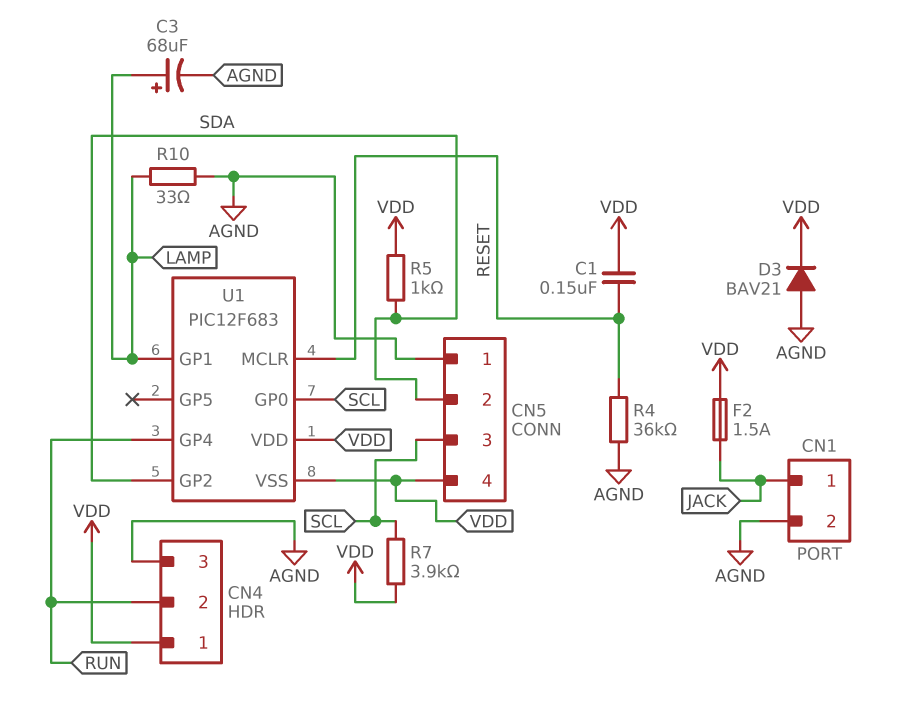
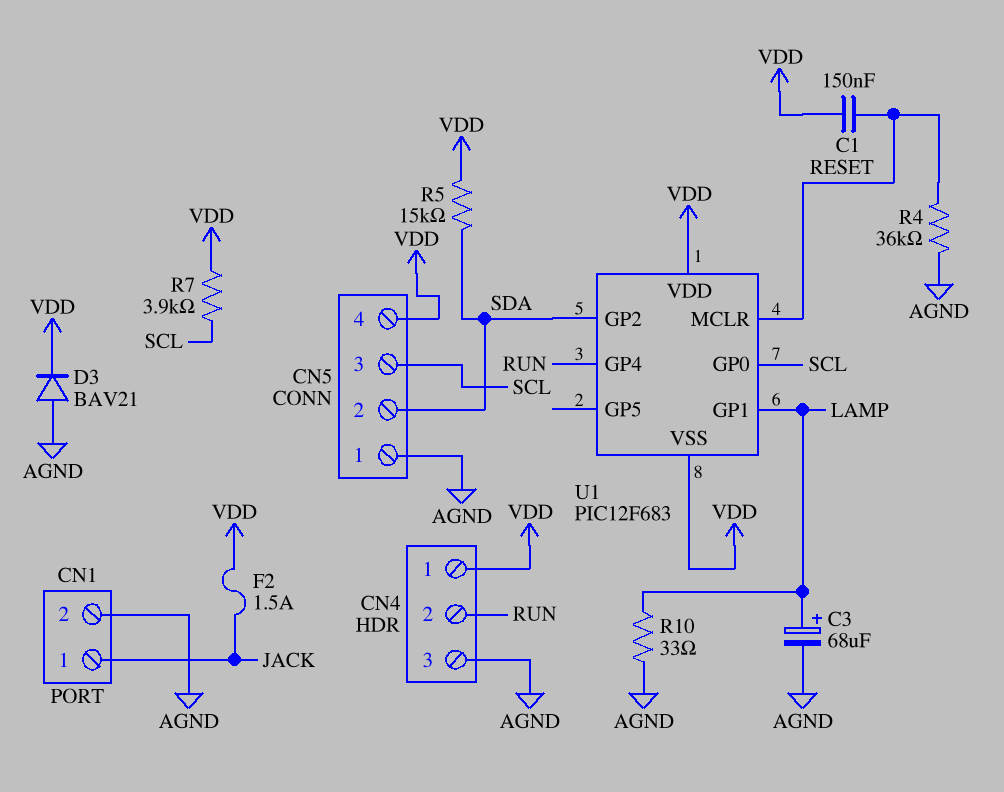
R5: 1k (SDA, VDD) -> 15k (SDA, VDD)

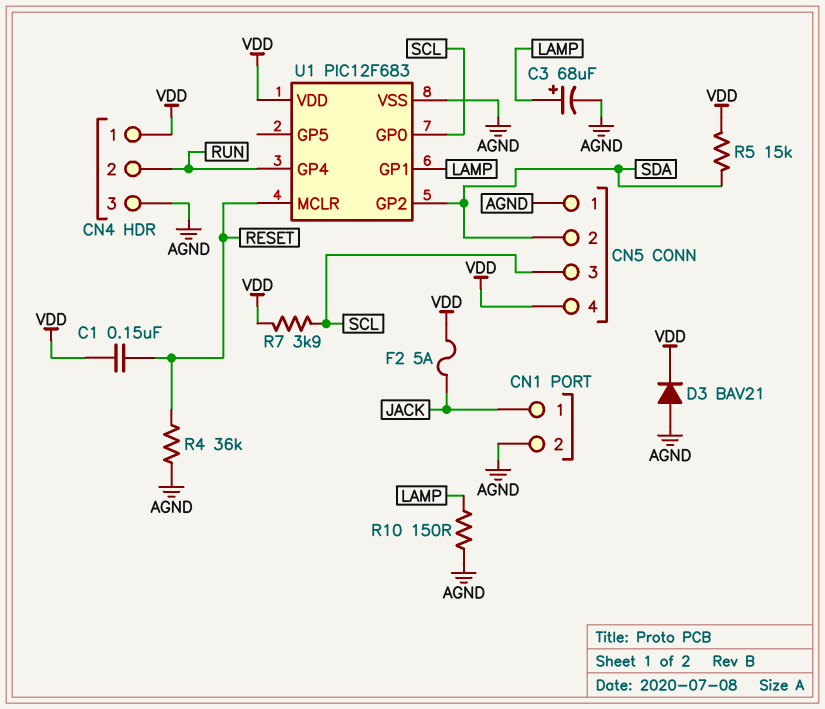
F2: 1.5A (JACK, VDD) -> 5A (JACK, VDD)
R10: 33 (AGND, LAMP) -> 150 (AGND, LAMP)
U1 pin VSS: VDD -> AGND

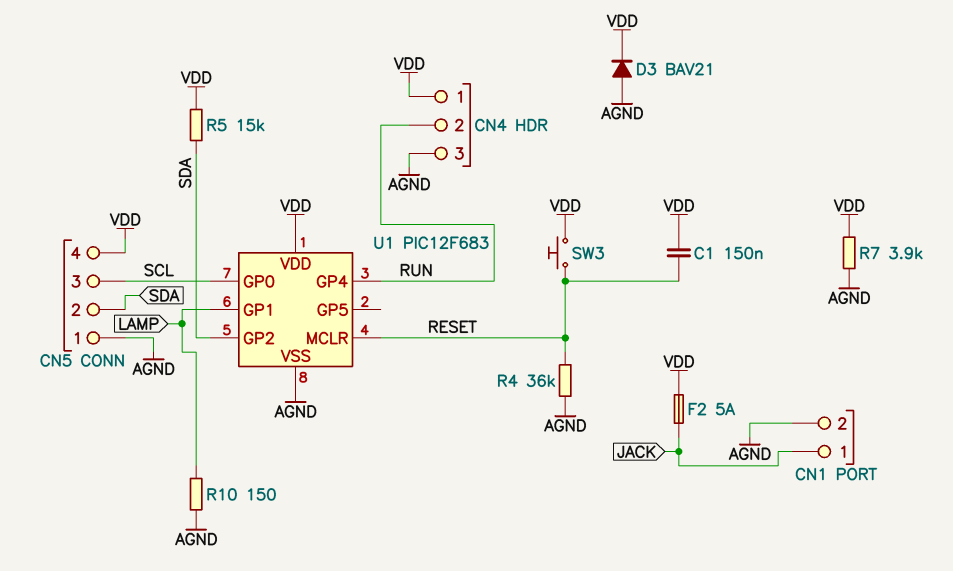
C3: 68uF (plus LAMP, minus AGND) -> none
R7: 3.9k (SCL, VDD) -> 3.9k (AGND, VDD)
SW3: none -> button (RESET, VDD)

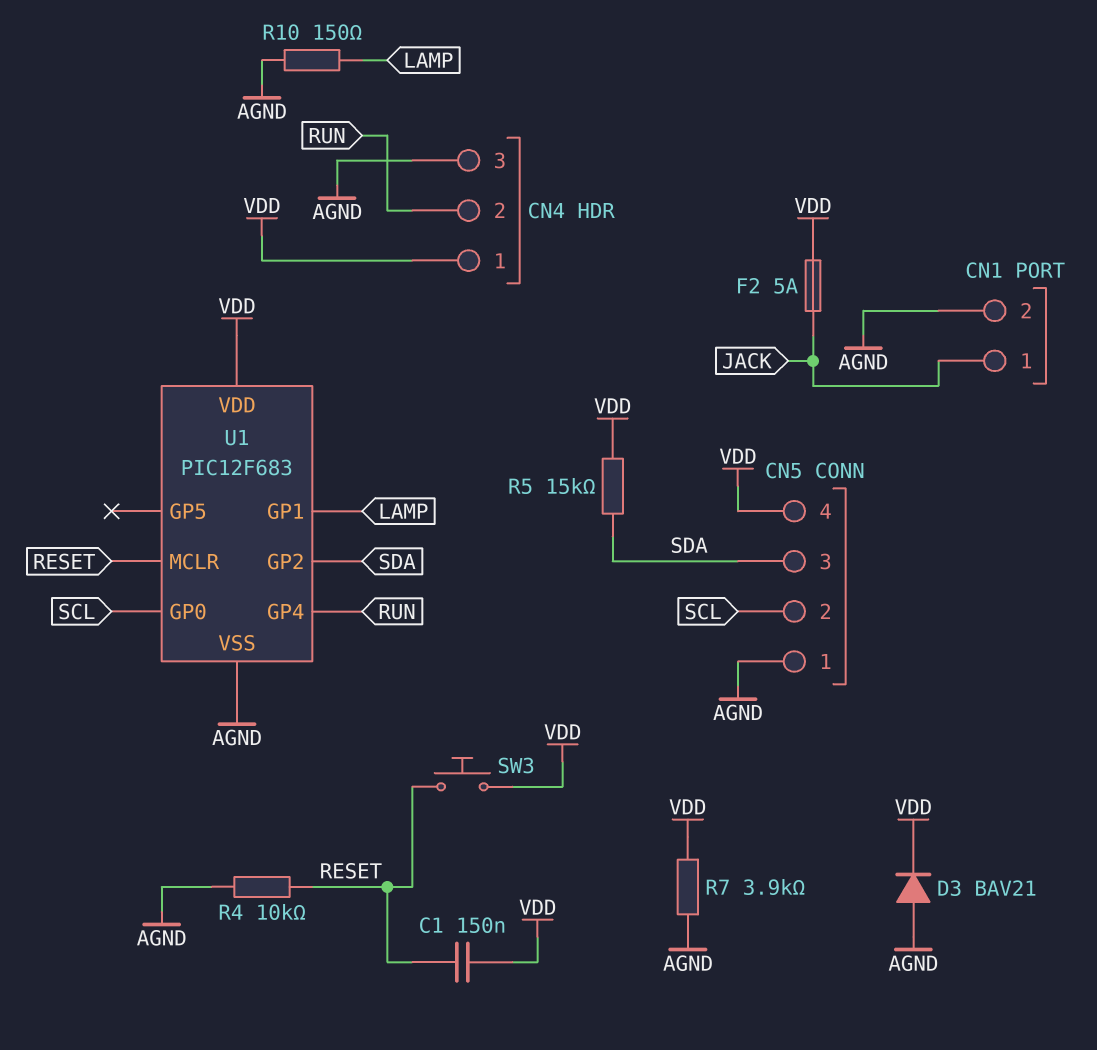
CN5 pin 2: SDA -> SCL
CN5 pin 3: SCL -> SDA
R4: 36k (AGND, RESET) -> 10k (AGND, RESET)

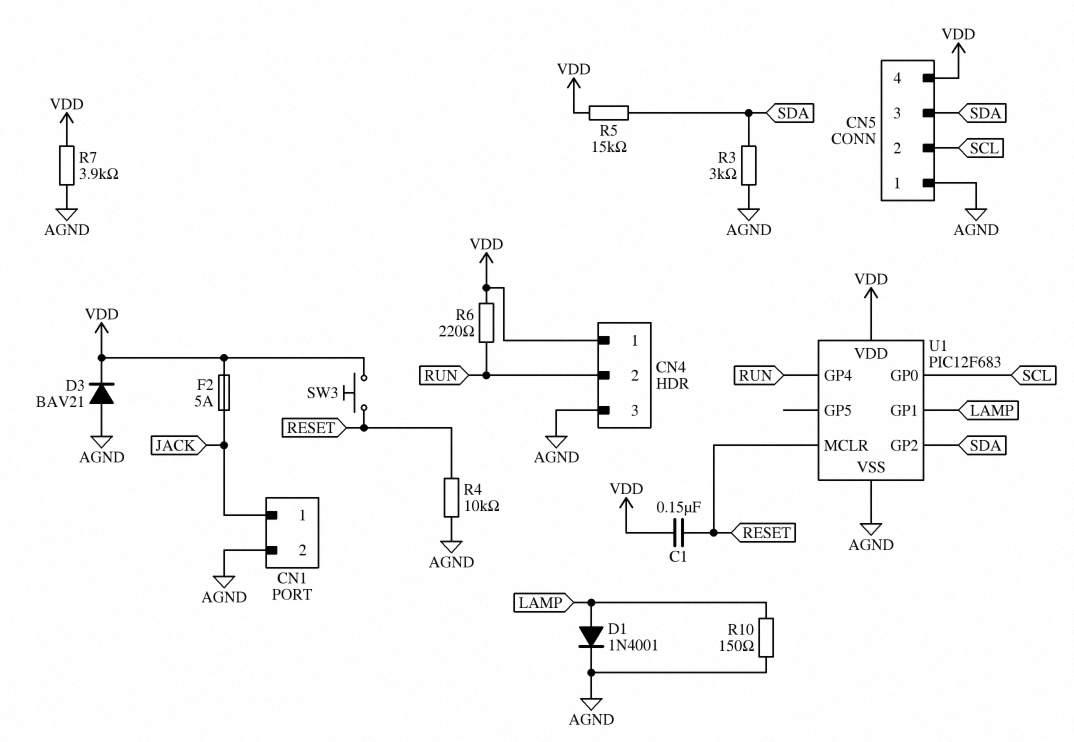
D1: none -> diode 1N4001 (A LAMP, K AGND)
R3: none -> 3k (AGND, SDA)
R6: none -> 220 (RUN, VDD)

